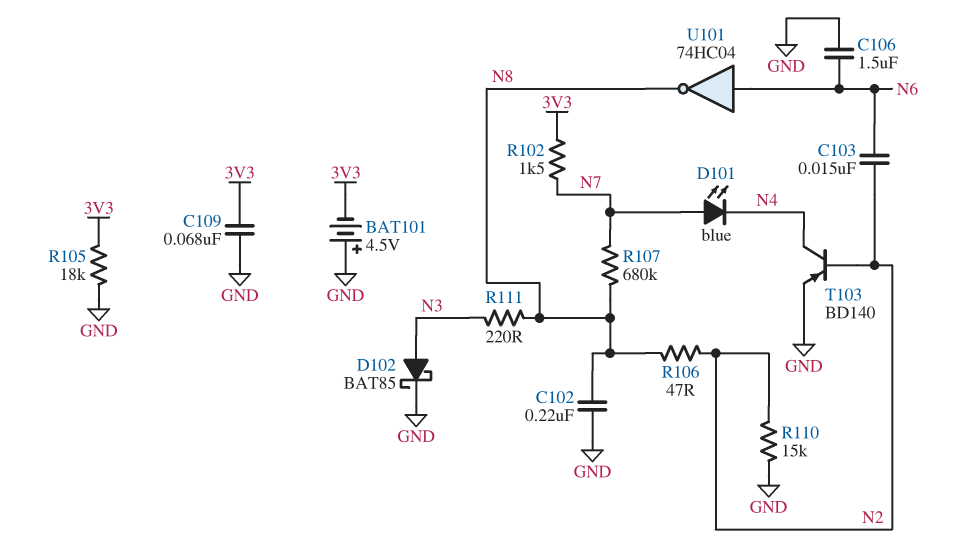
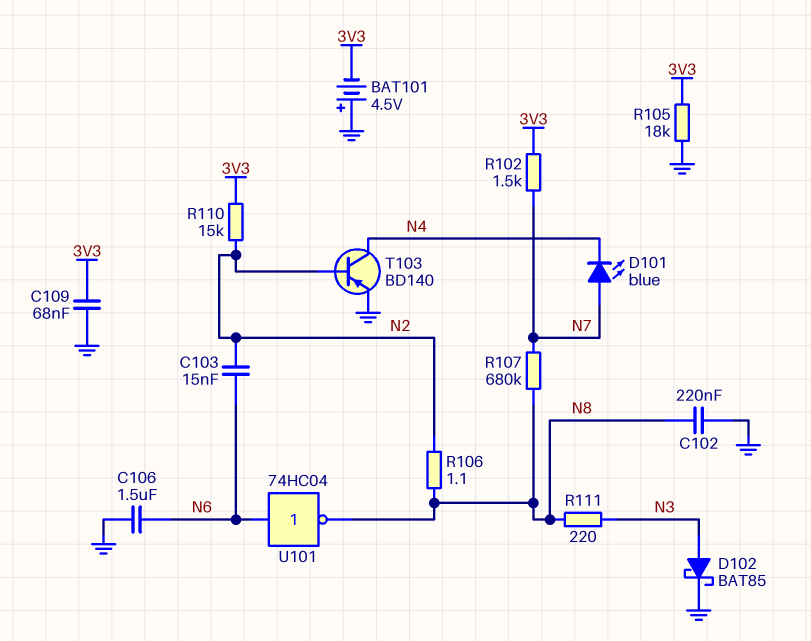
R106: 47 (N2, N8) -> 1.1 (N2, N8)
R110: 15k (GND, N2) -> 15k (3V3, N2)

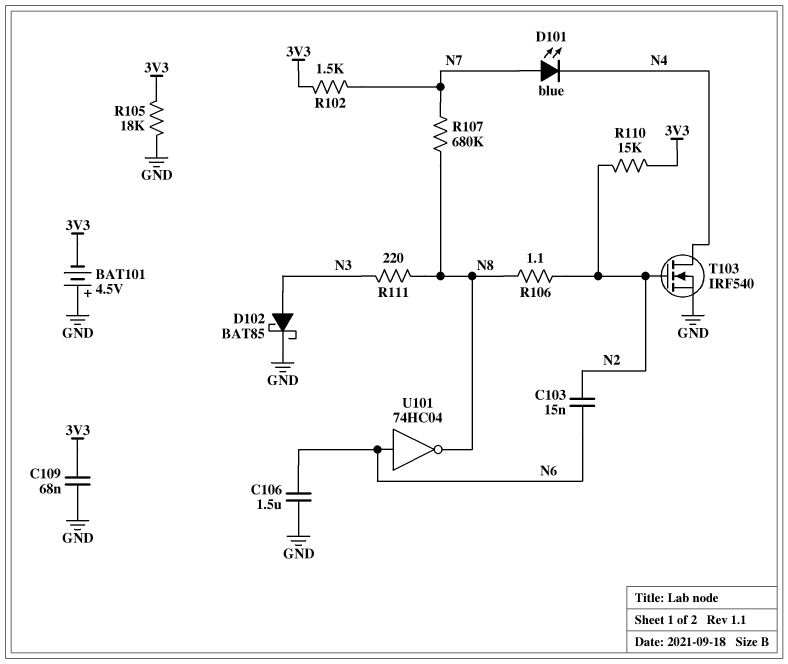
C102: 220nF (GND, N8) -> none
T103: PNP BD140 (B N2, C N4, E GND) -> NMOS IRF540 (G N2, D N4, S GND)

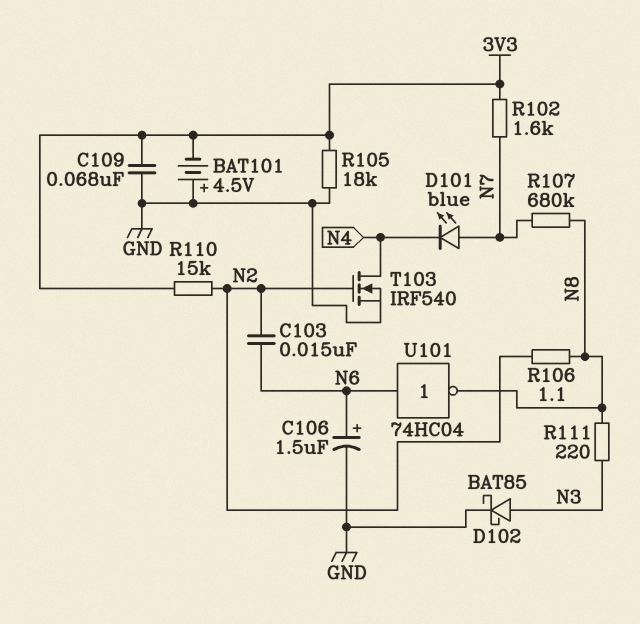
C106: 1.5uF (GND, N6) -> 1.5uF (plus N6, minus GND)
R102: 1.5k (3V3, N7) -> 1.6k (3V3, N7)

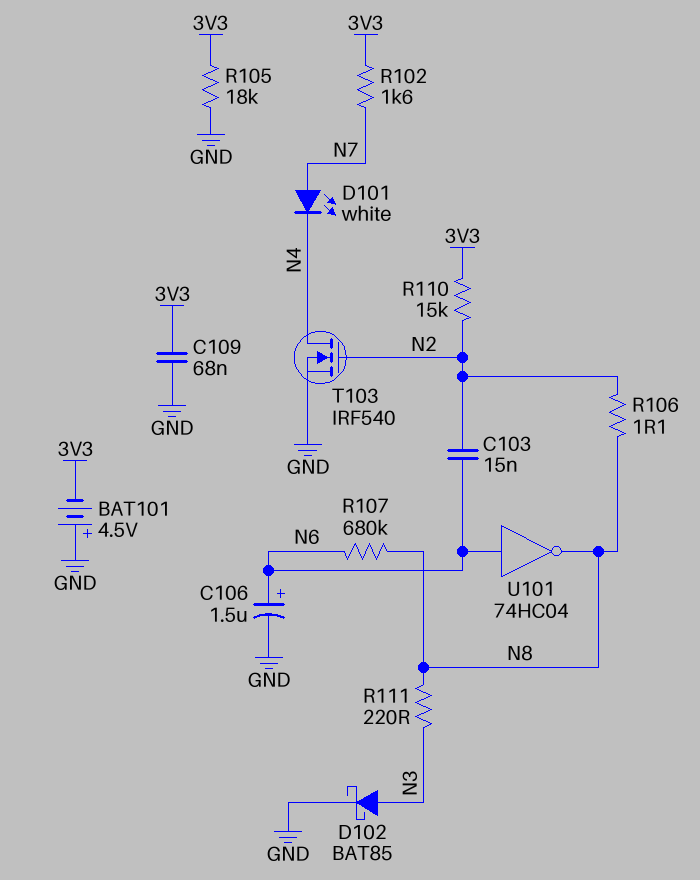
D101: LED blue (A N7, K N4) -> LED white (A N7, K N4)
R107: 680k (N7, N8) -> 680k (N6, N8)

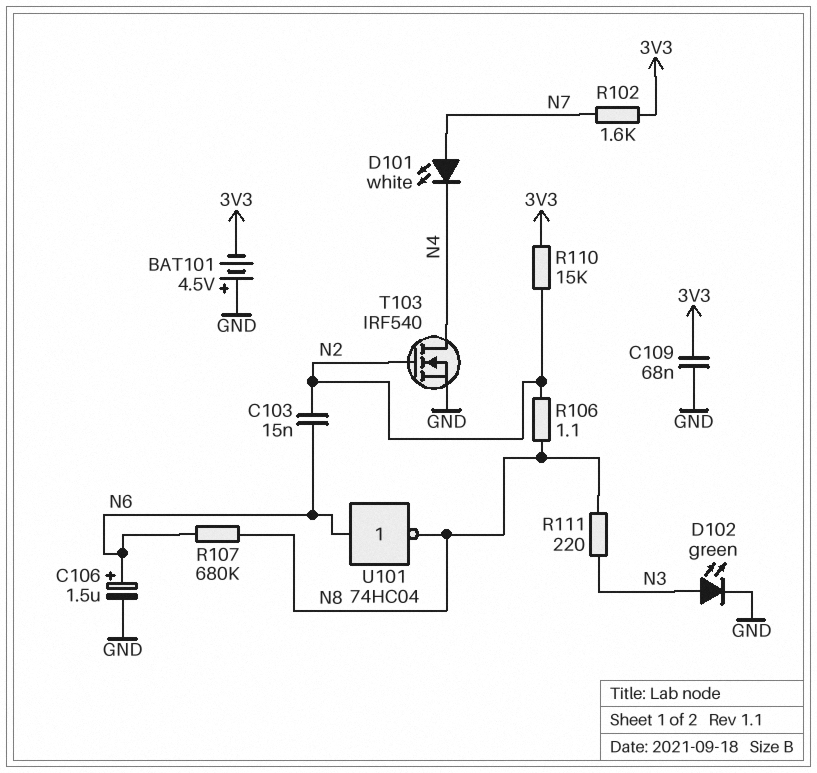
D102: schottky BAT85 (A N3, K GND) -> LED green (A N3, K GND)
R105: 18k (3V3, GND) -> none

